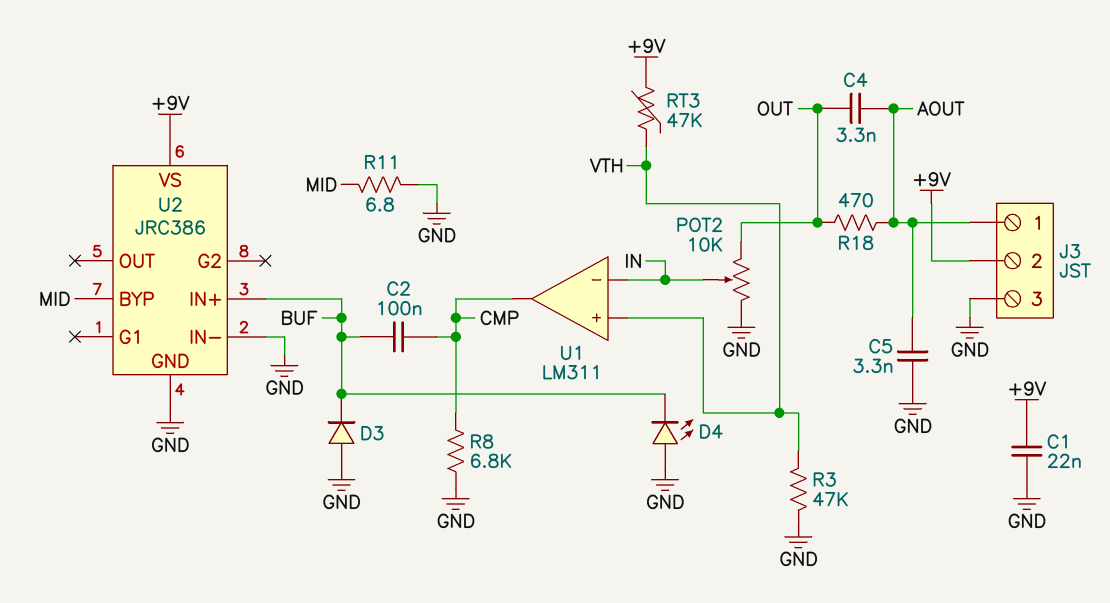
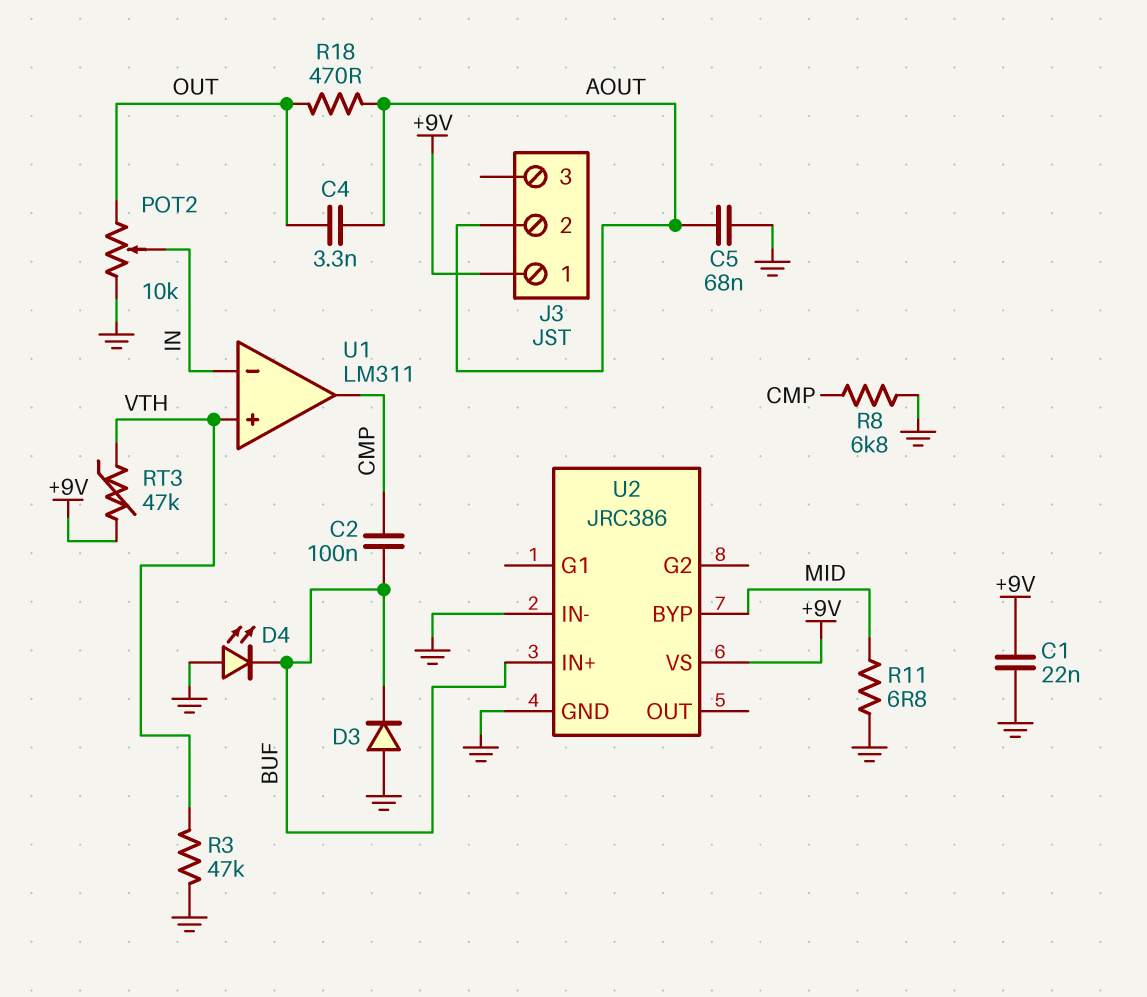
C5: 3.3nF (AOUT, GND) -> 68nF (AOUT, GND)
J3 pin 1: AOUT -> +9V
J3 pin 2: +9V -> AOUT
J3 pin 3: GND -> none

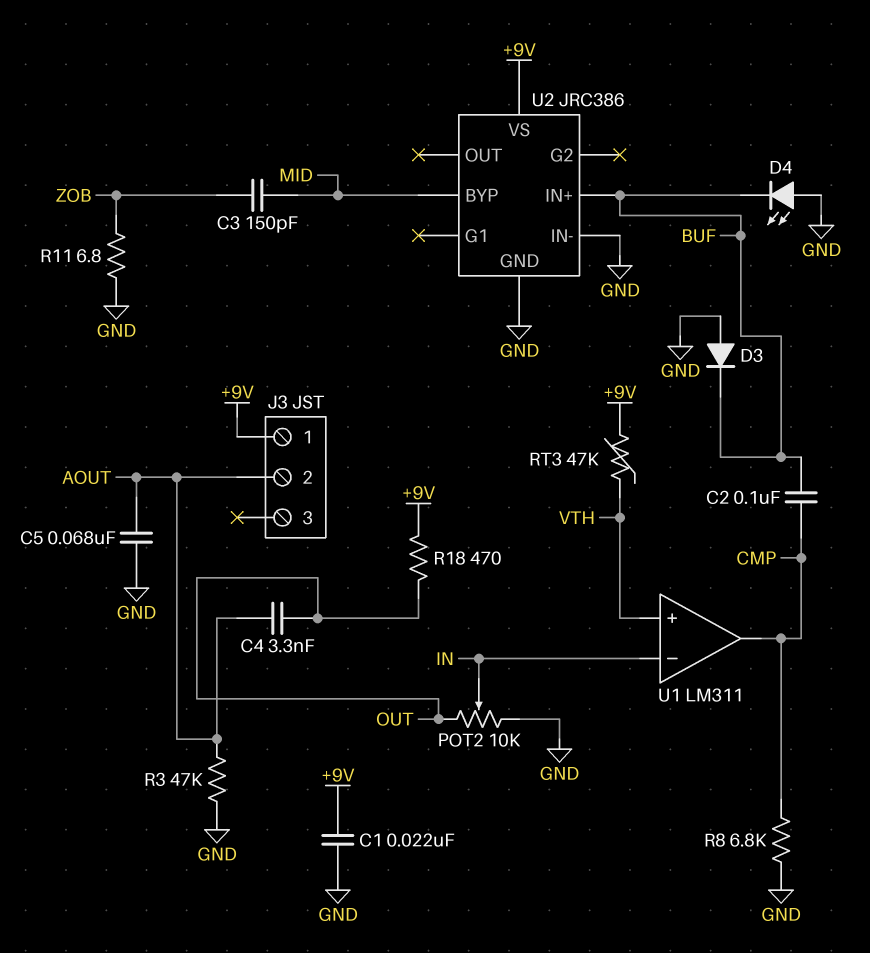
C3: none -> 150pF (MID, ZOB)
R3: 47k (GND, VTH) -> 47k (AOUT, GND)
R11: 6.8 (GND, MID) -> 6.8 (GND, ZOB)
R18: 470 (AOUT, OUT) -> 470 (+9V, OUT)

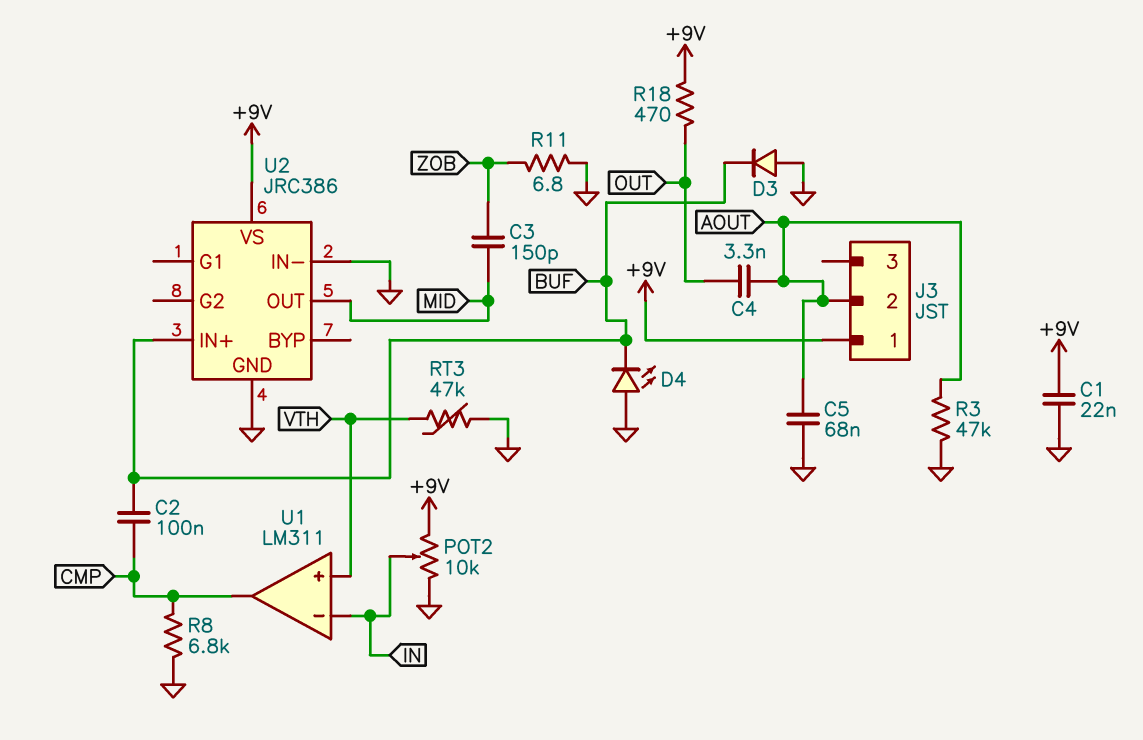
POT2: 10k (GND, OUT, wiper IN) -> 10k (+9V, GND, wiper IN)
RT3: 47k (+9V, VTH) -> 47k (GND, VTH)
U2 pin BYP: MID -> none
U2 pin OUT: none -> MID

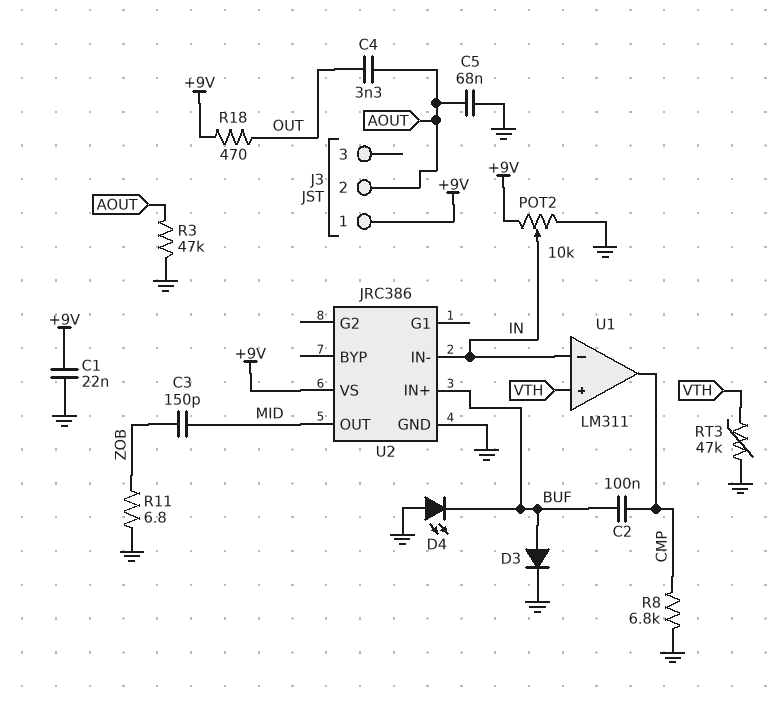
D3: diode (A GND, K BUF) -> diode (A BUF, K GND)
U2 pin IN-: GND -> IN

